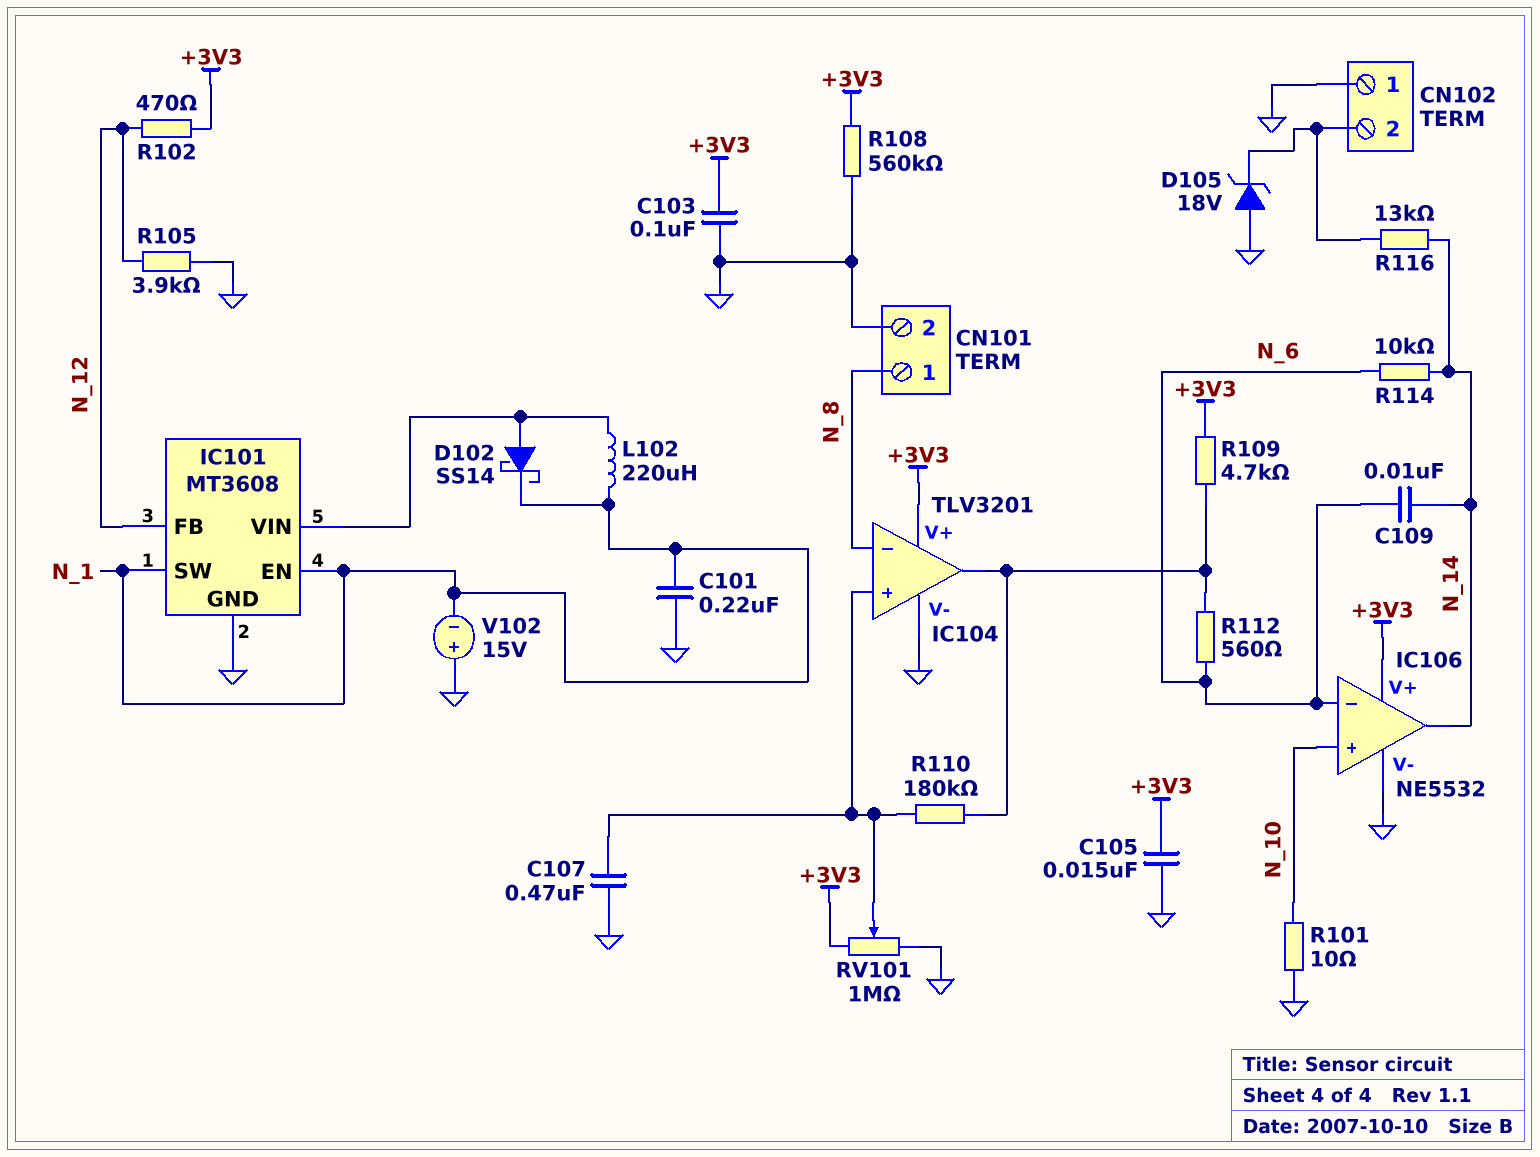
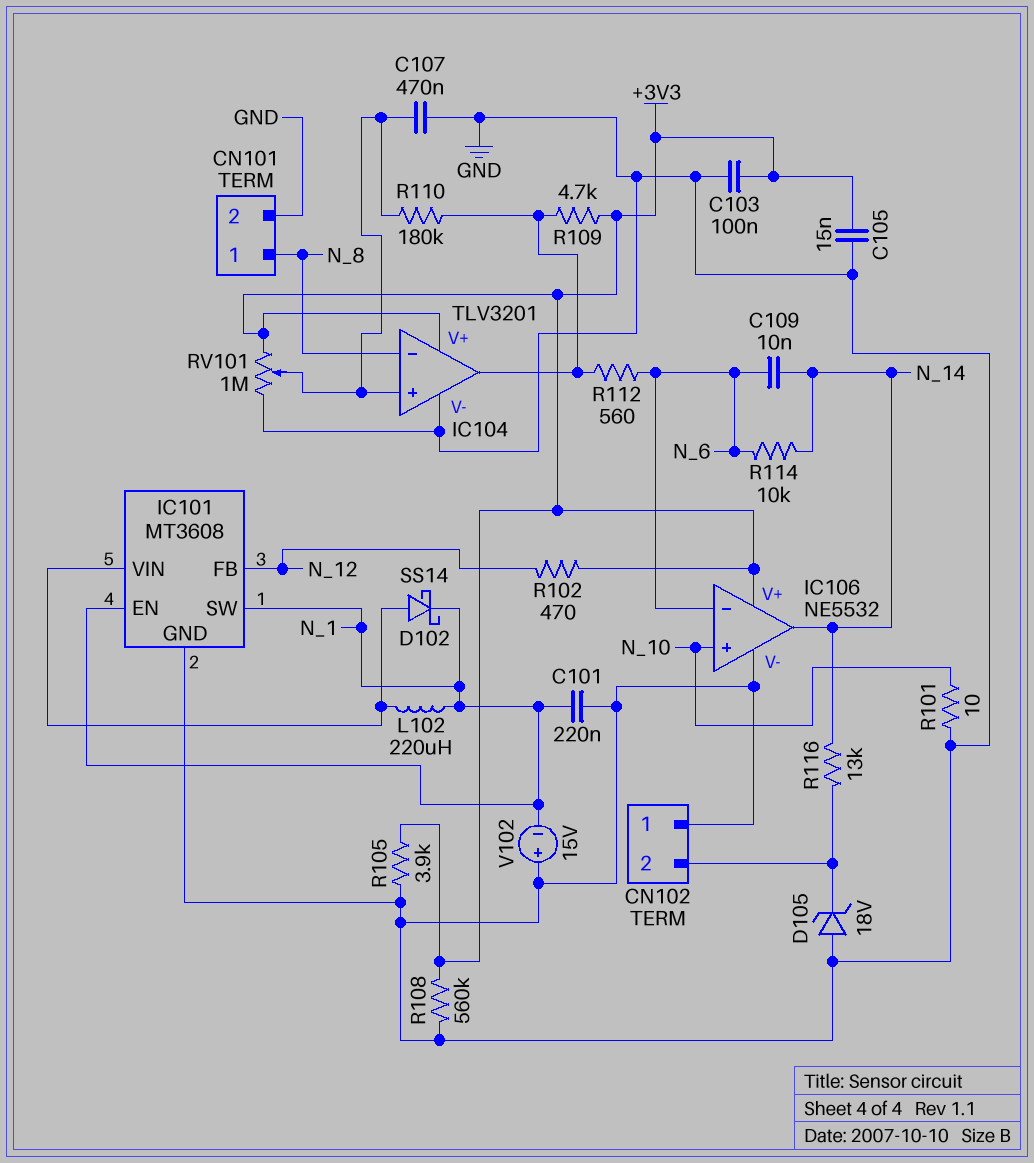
R105: 3.9k (GND, N_12) -> 3.9k (+3V3, GND)

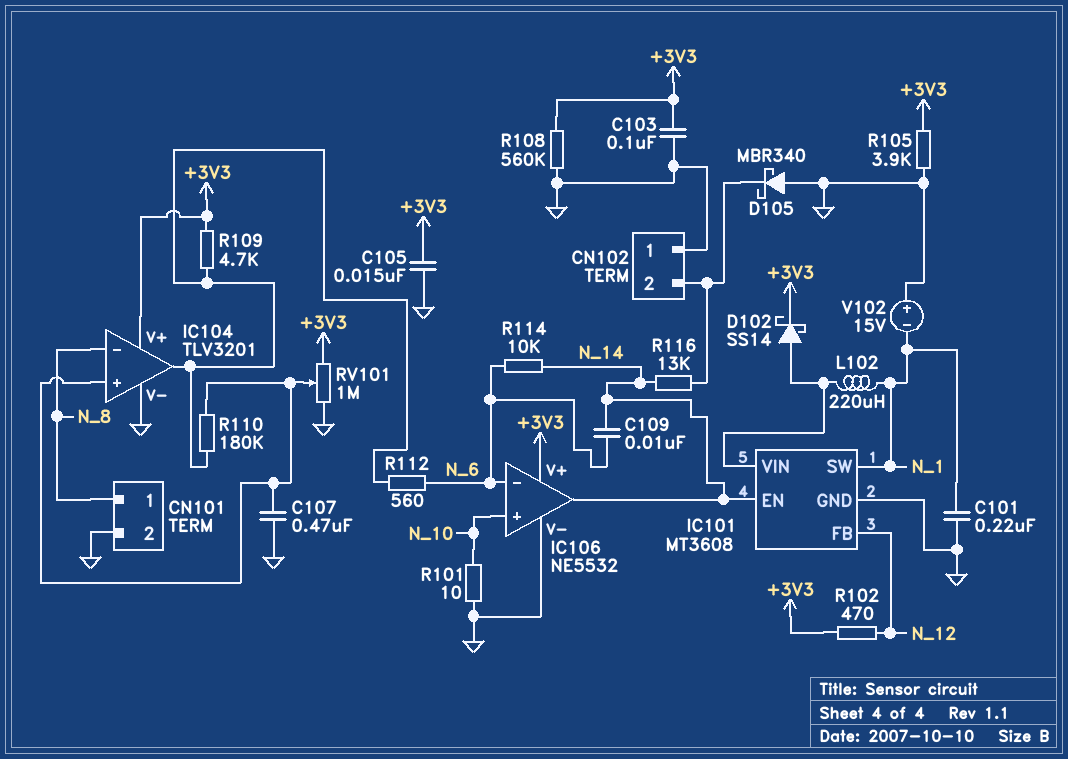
D102: schottky SS14 (A IC101/VIN, K N_1) -> schottky SS14 (A IC101/VIN, K +3V3)
D105: zener 18V (A GND, K CN102/2) -> schottky MBR340 (A GND, K CN102/2)
IC101 pin EN: N_1 -> N_14

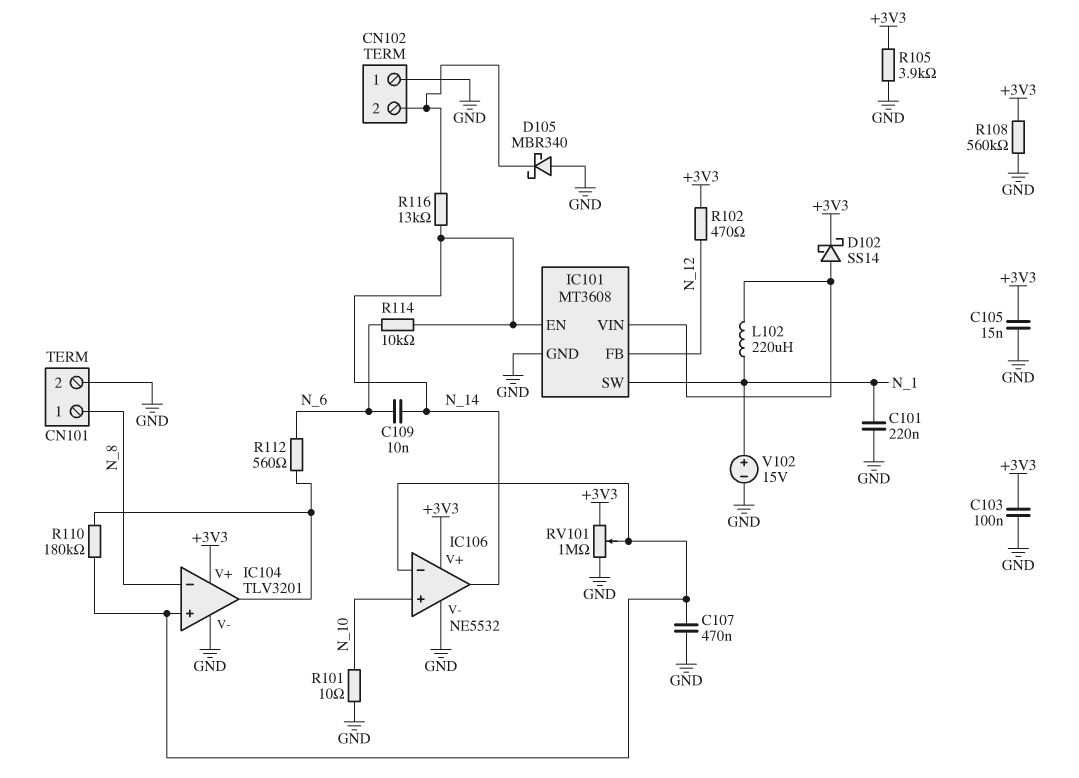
IC106 pin in-: N_6 -> IC104/in+
R109: 4.7k (+3V3, IC104/out) -> none
V102: 15V (plus GND, minus N_1) -> 15V (plus N_1, minus GND)

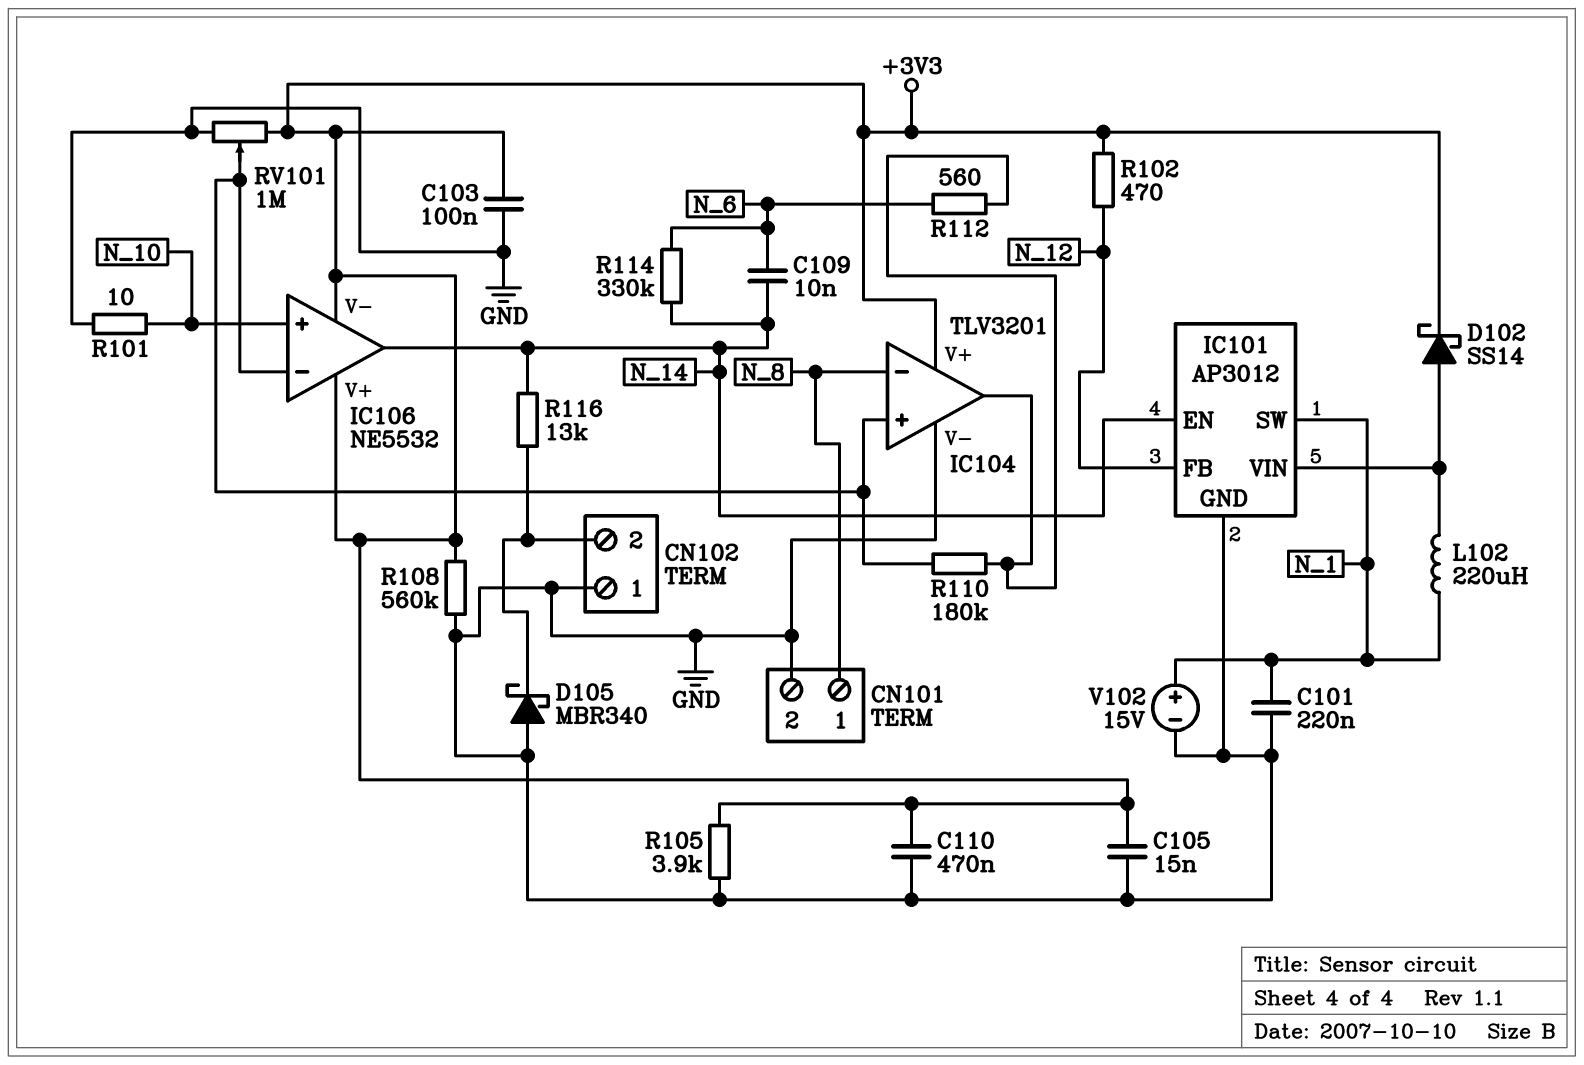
C107: 470nF (GND, IC104/in+) -> none
C110: none -> 470nF (+3V3, GND)
IC101: MT3608 -> AP3012
IC106 pin V-: GND -> +3V3
R114: 10k (N_6, N_14) -> 330k (N_6, N_14)

